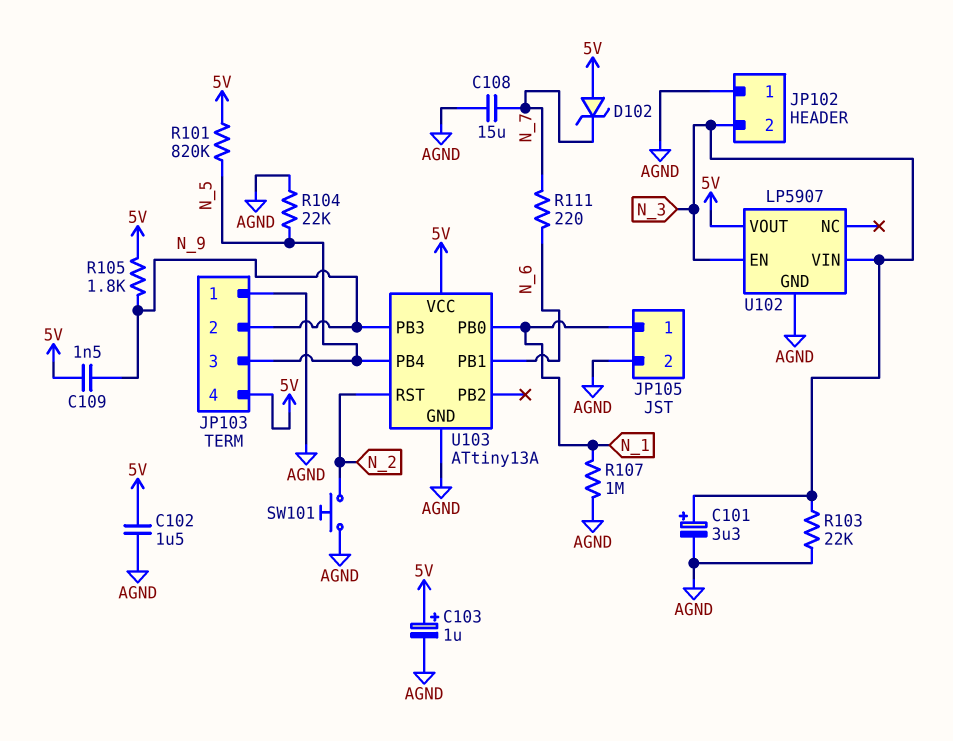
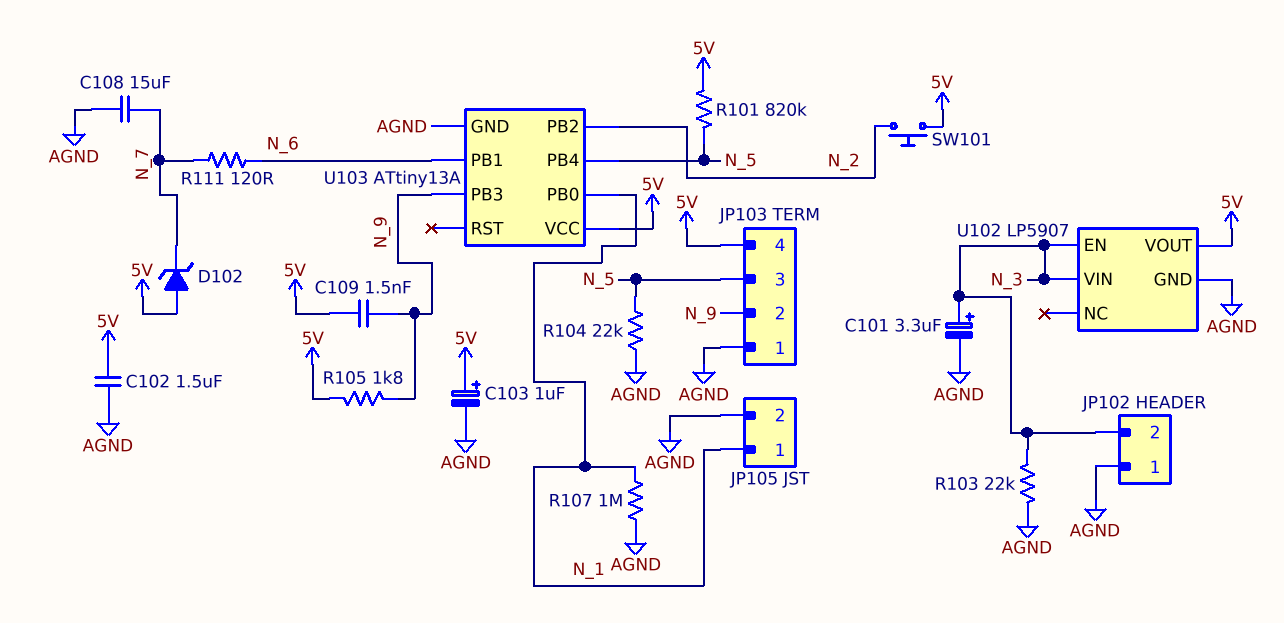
R111: 220 (N_6, N_7) -> 120 (N_6, N_7)
SW101: button (AGND, N_2) -> button (5V, N_2)
U103 pin PB2: none -> N_2
U103 pin RST: N_2 -> none

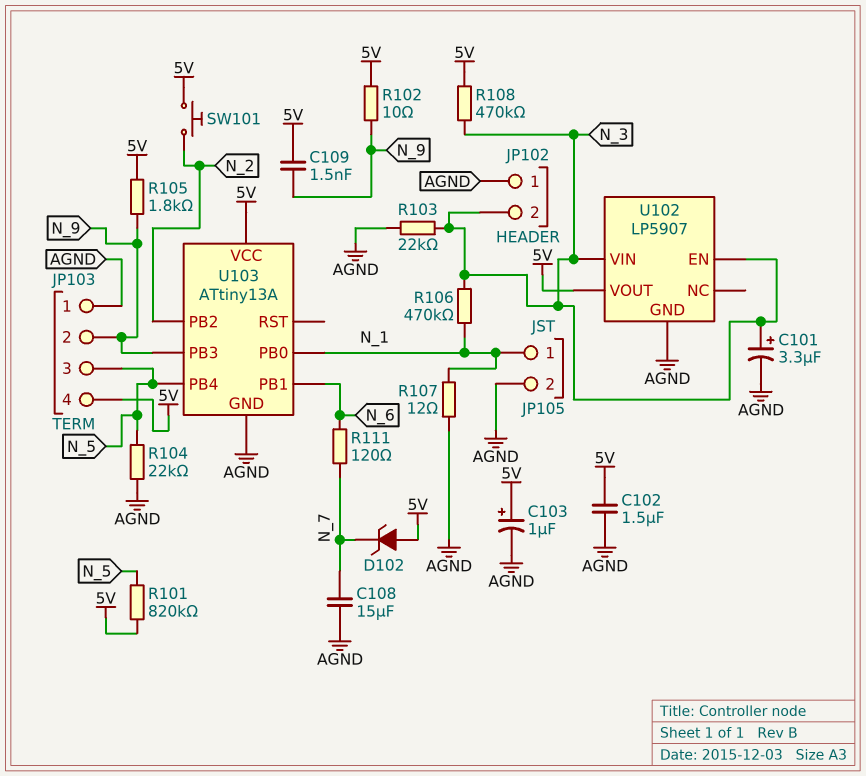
R102: none -> 10 (5V, N_9)
R106: none -> 470k (N_1, N_3)
R107: 1M (AGND, N_1) -> 12 (AGND, N_1)
R108: none -> 470k (5V, N_3)

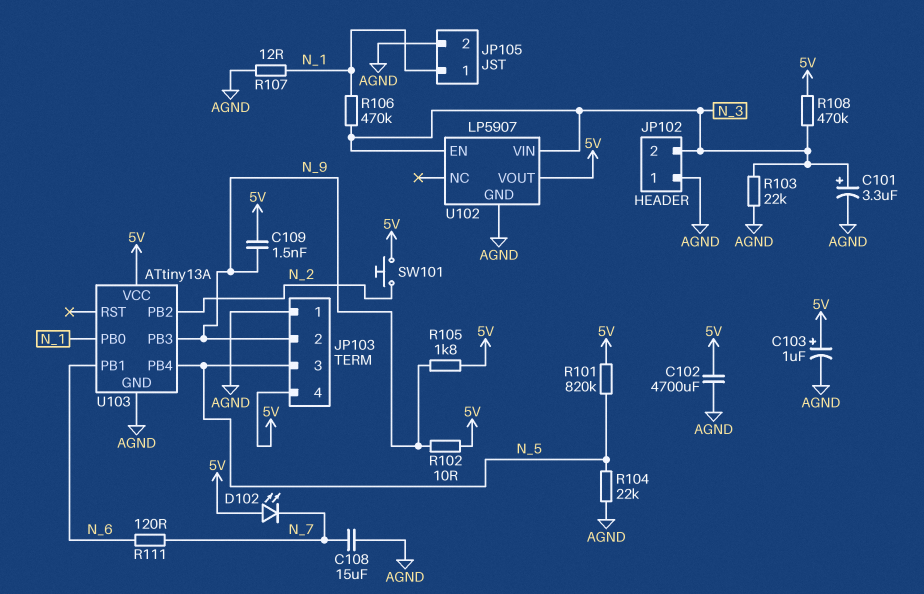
C102: 1.5uF (5V, AGND) -> 4700uF (5V, AGND)
D102: zener (A 5V, K N_7) -> LED (A 5V, K N_7)

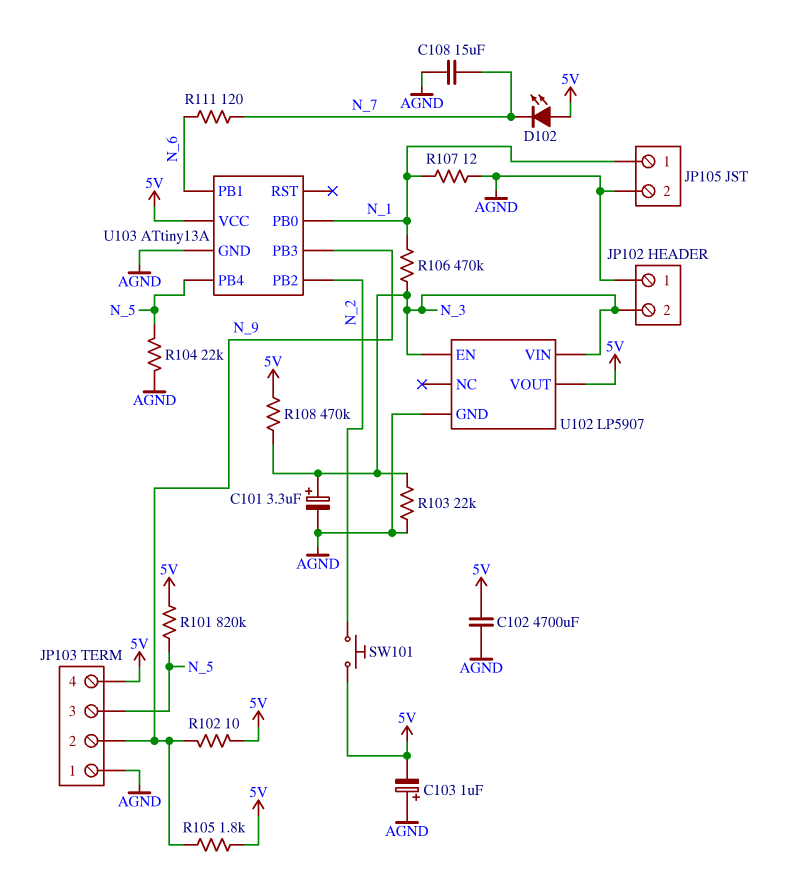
C103: 1uF (plus 5V, minus AGND) -> 1uF (plus AGND, minus 5V)
C109: 1.5nF (5V, N_9) -> none

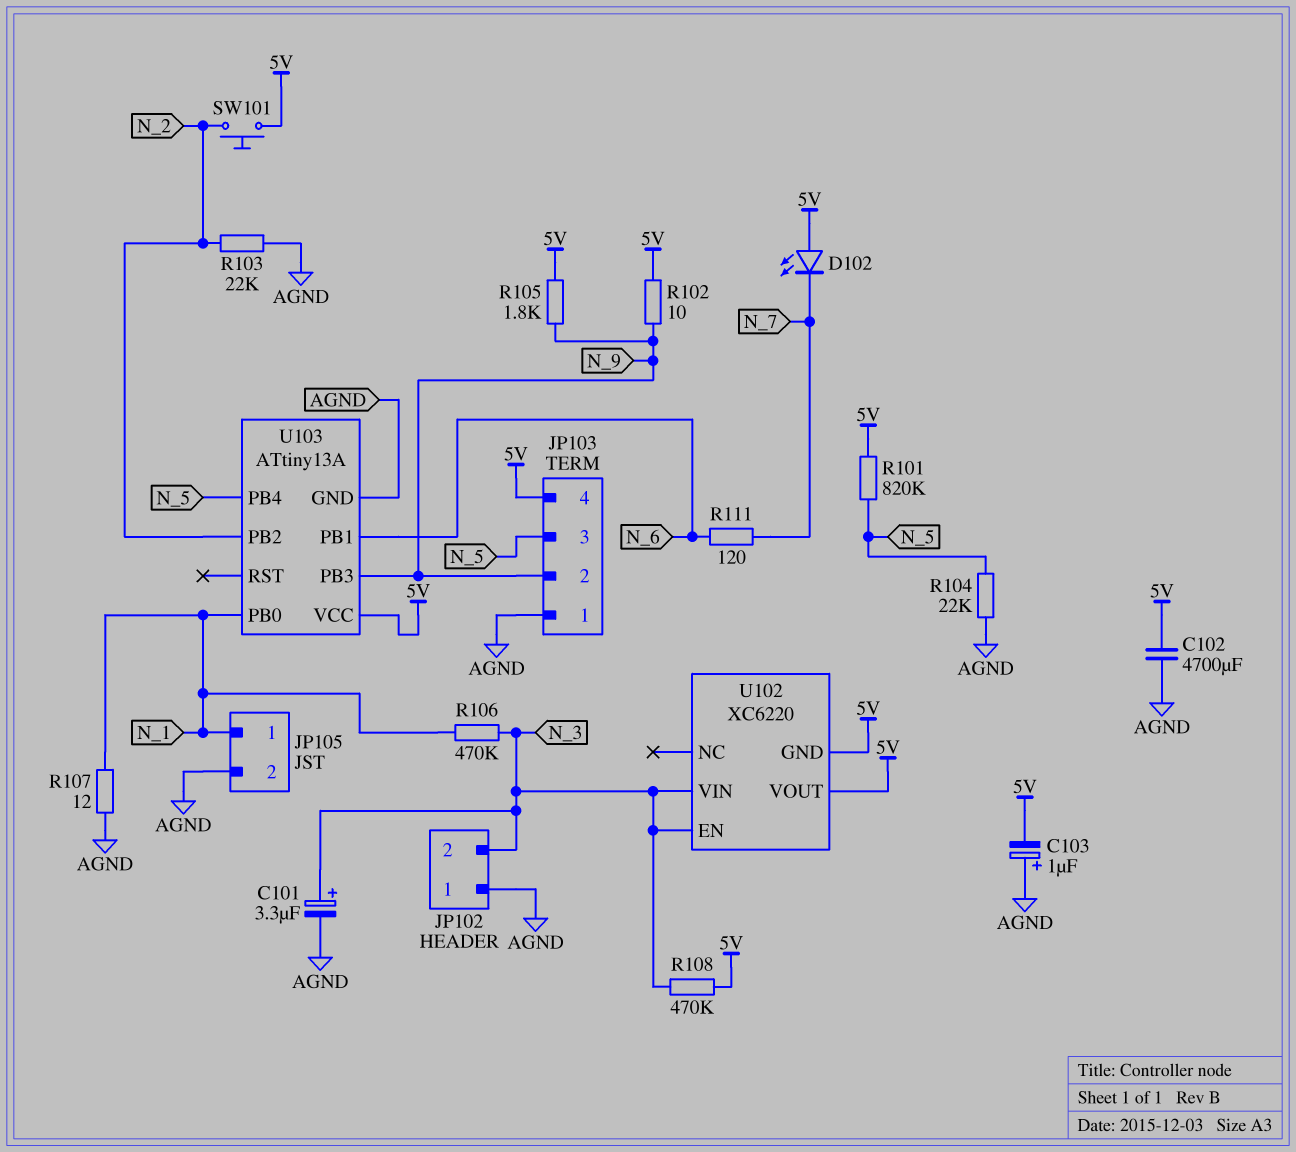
C108: 15uF (AGND, N_7) -> none
R103: 22k (AGND, N_3) -> 22k (AGND, N_2)
U102: LP5907 -> XC6220
U102 pin GND: AGND -> 5V

